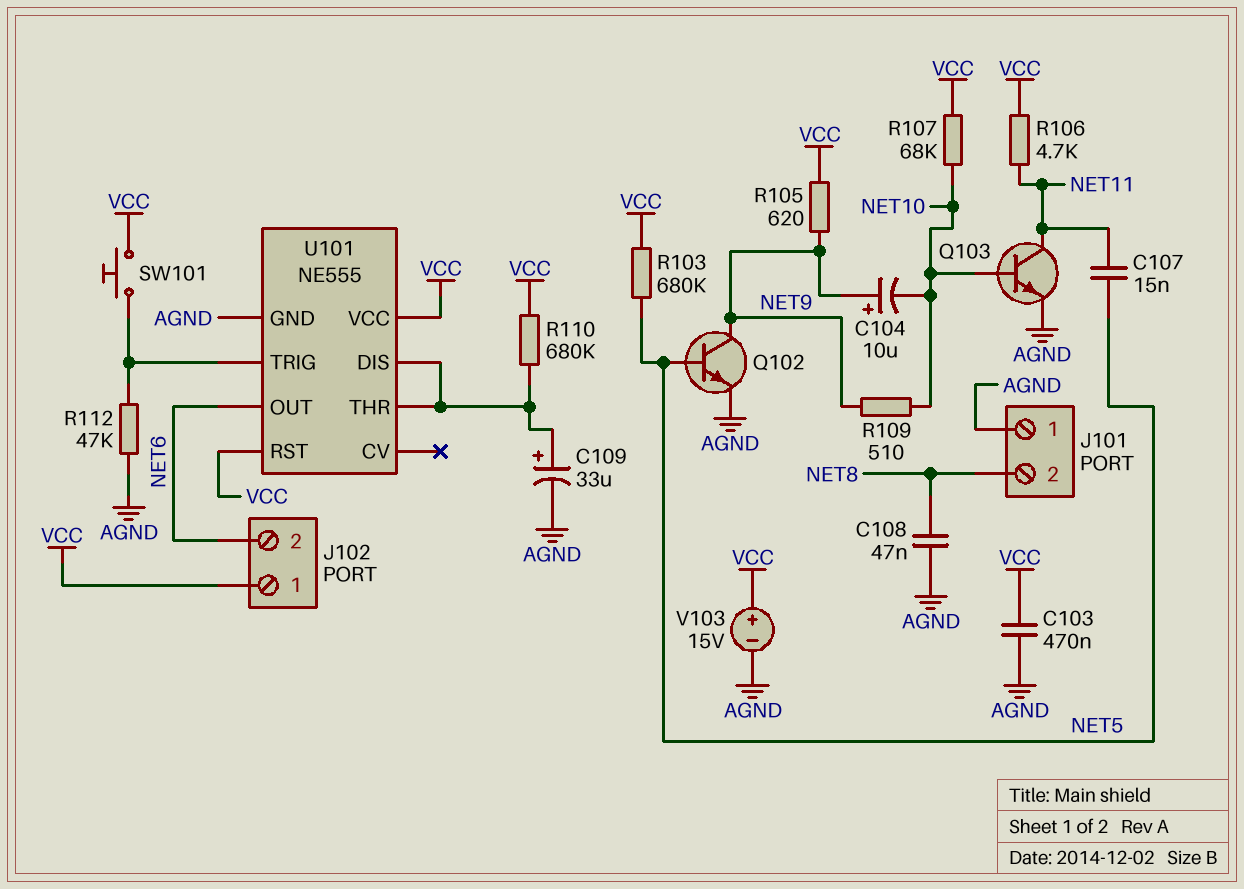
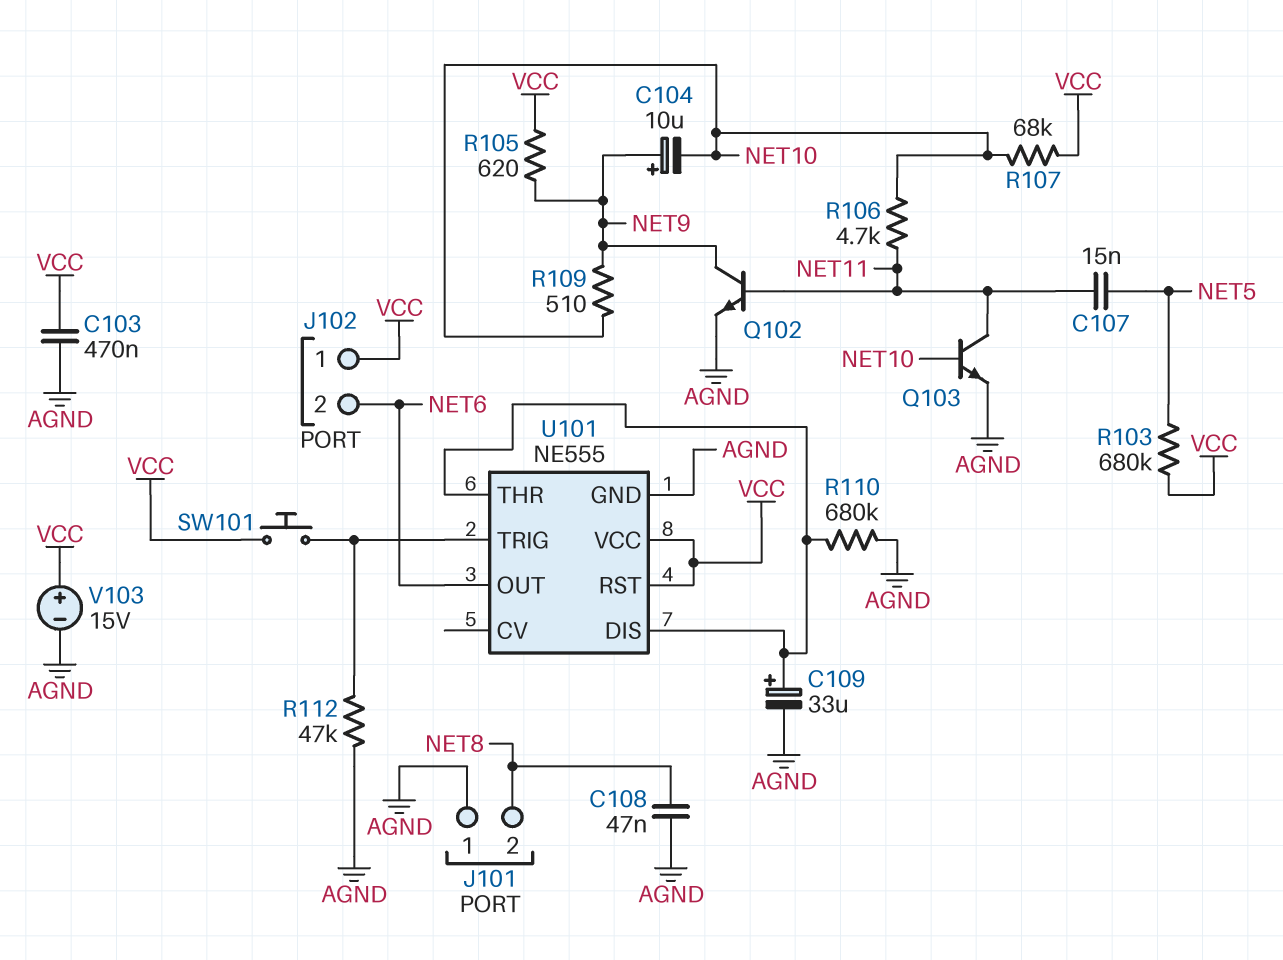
Q102: NPN (B NET5, C NET9, E AGND) -> NPN (B NET11, C NET9, E AGND)
R106: 4.7k (NET11, VCC) -> 4.7k (NET10, NET11)
R110: 680k (U101/DIS, VCC) -> 680k (AGND, U101/DIS)

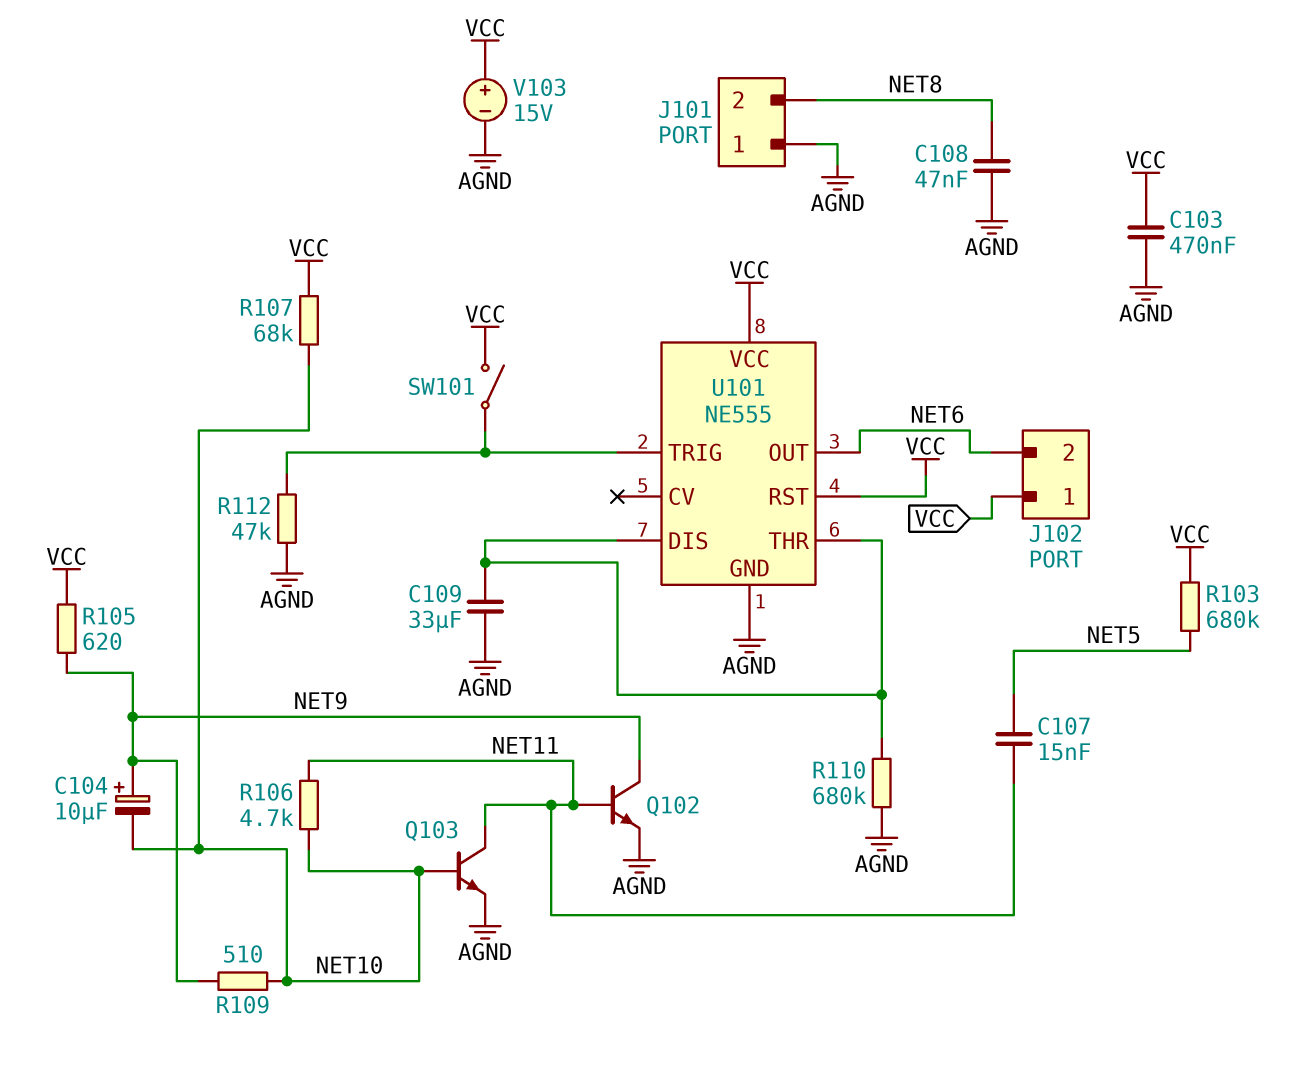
C109: 33uF (plus U101/DIS, minus AGND) -> 33uF (AGND, U101/DIS)
SW101: button (U101/TRIG, VCC) -> switch (U101/TRIG, VCC)

